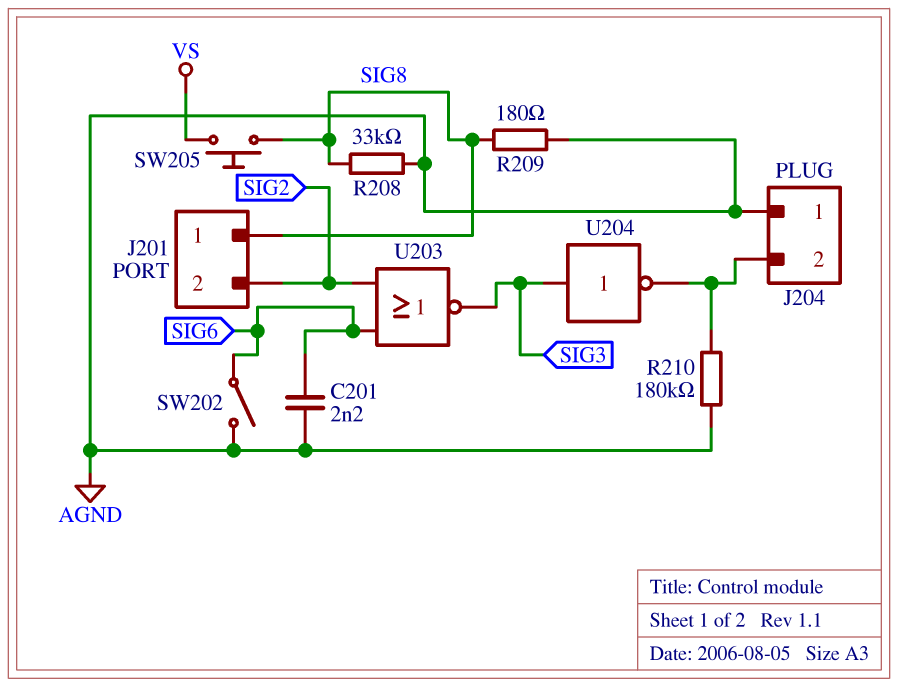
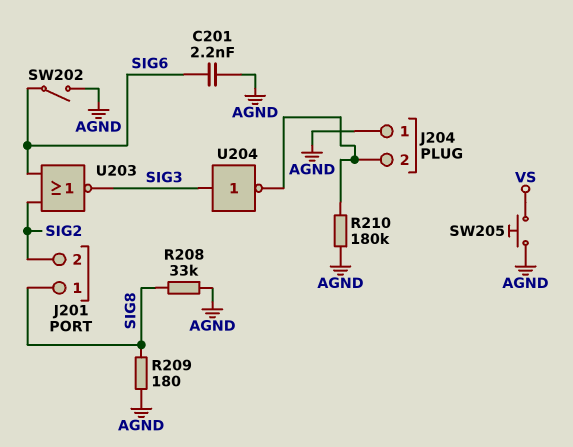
SW205: button (SIG8, VS) -> button (AGND, VS)

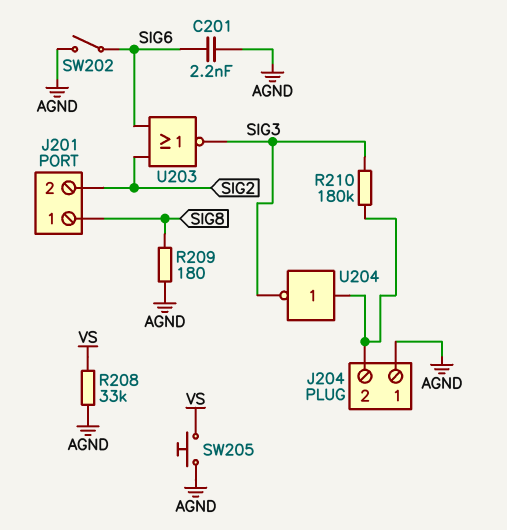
R208: 33k (AGND, SIG8) -> 33k (AGND, VS)
R210: 180k (AGND, J204/2) -> 180k (J204/2, SIG3)
U204: NOT (in SIG3, out J204/2) -> NOT (in J204/2, out SIG3)

